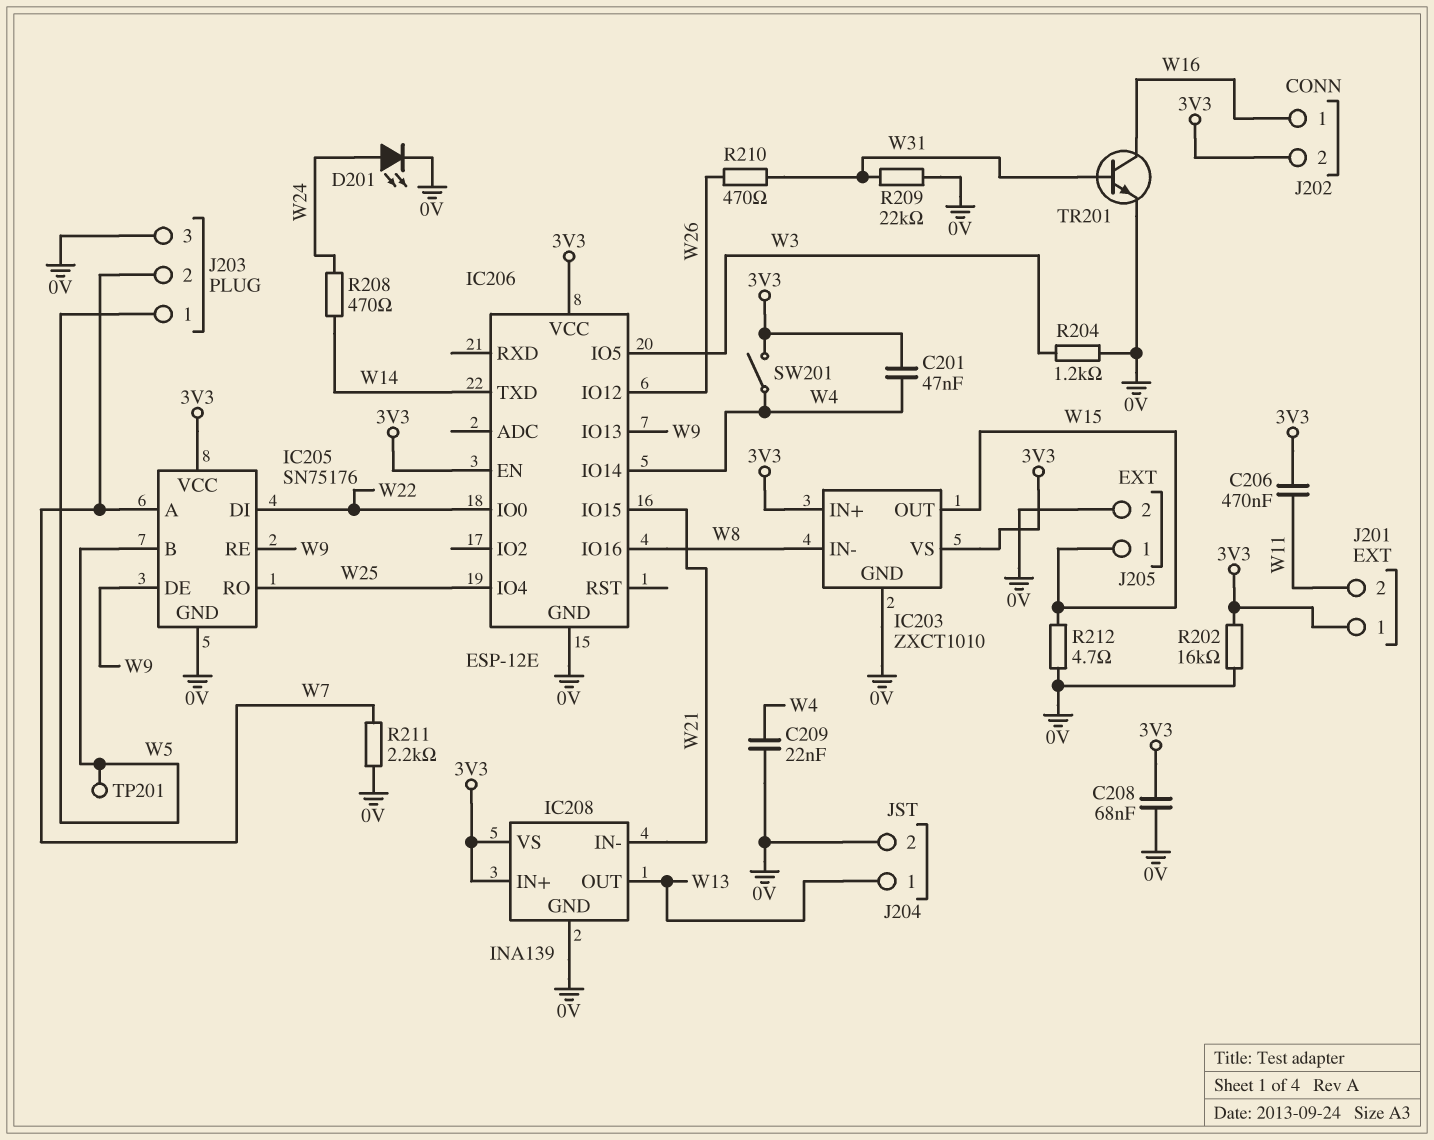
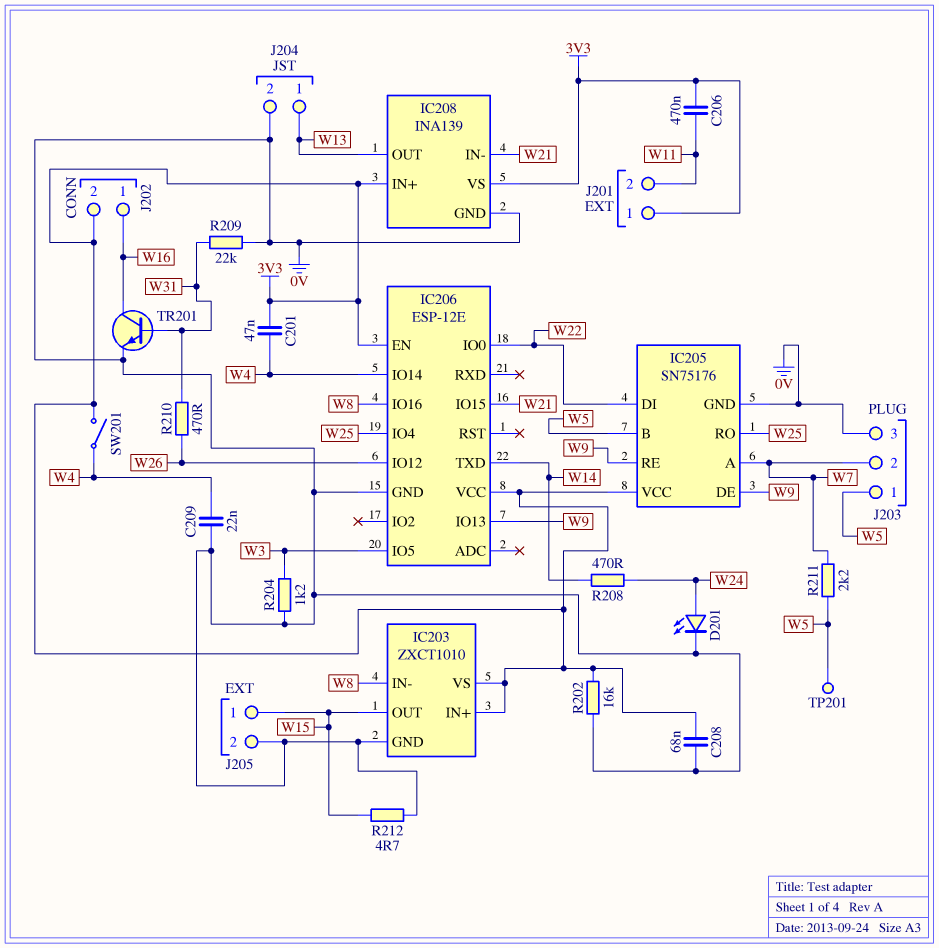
R211: 2.2k (0V, W7) -> 2.2k (W5, W7)

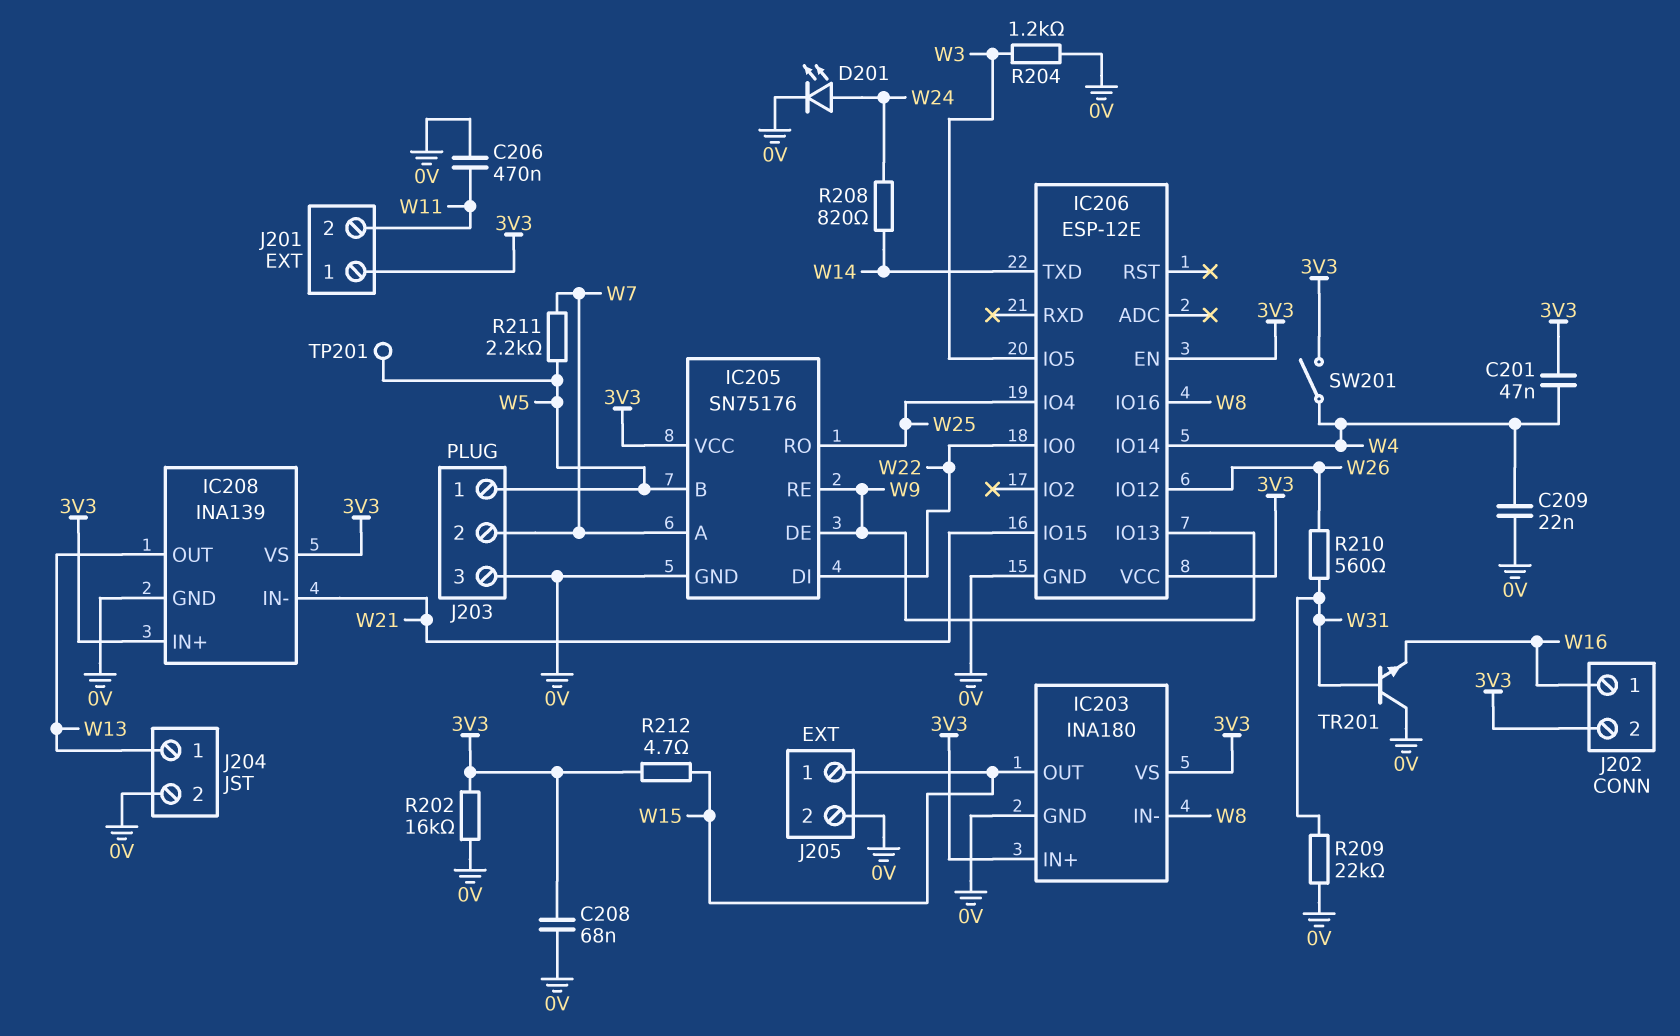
C206: 470nF (3V3, W11) -> 470nF (0V, W11)
IC203: ZXCT1010 -> INA180
R208: 470 (W14, W24) -> 820 (W14, W24)
R210: 470 (W26, W31) -> 560 (W26, W31)
R212: 4.7 (0V, W15) -> 4.7 (3V3, W15)
TR201: NPN (B W31, C W16, E 0V) -> NPN (B W31, C 0V, E W16)

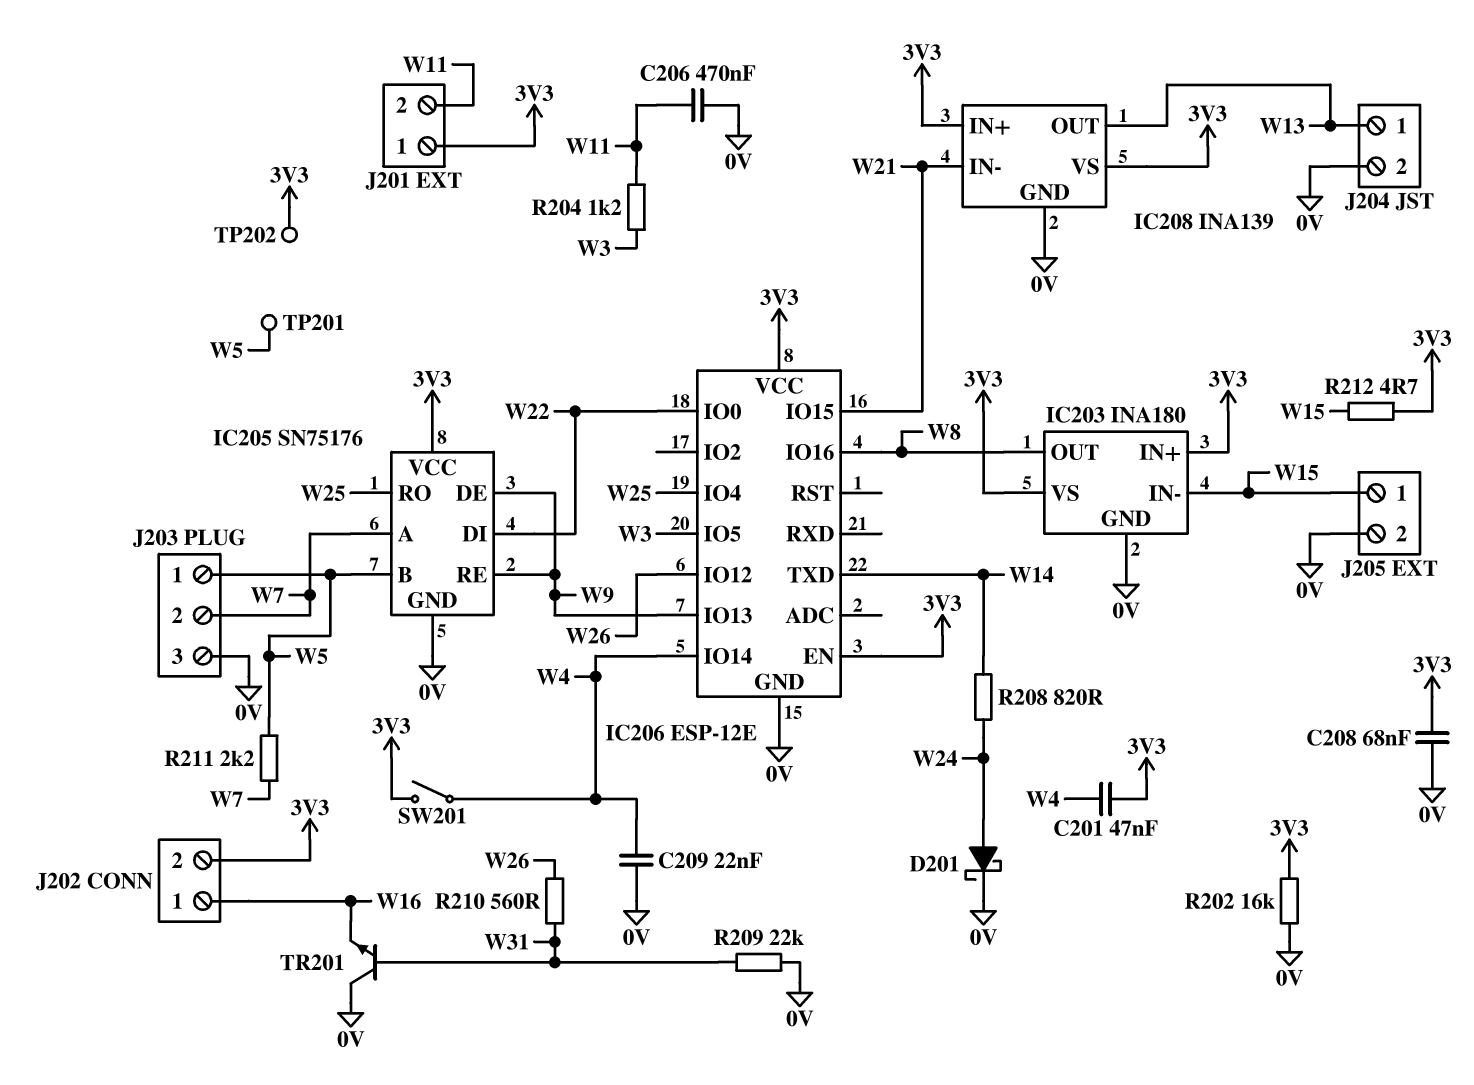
D201: LED (A W24, K 0V) -> schottky (A W24, K 0V)
IC203 pin IN-: W8 -> W15
IC203 pin OUT: W15 -> W8
R204: 1.2k (0V, W3) -> 1.2k (W3, W11)
TP202: none -> test point (3V3)

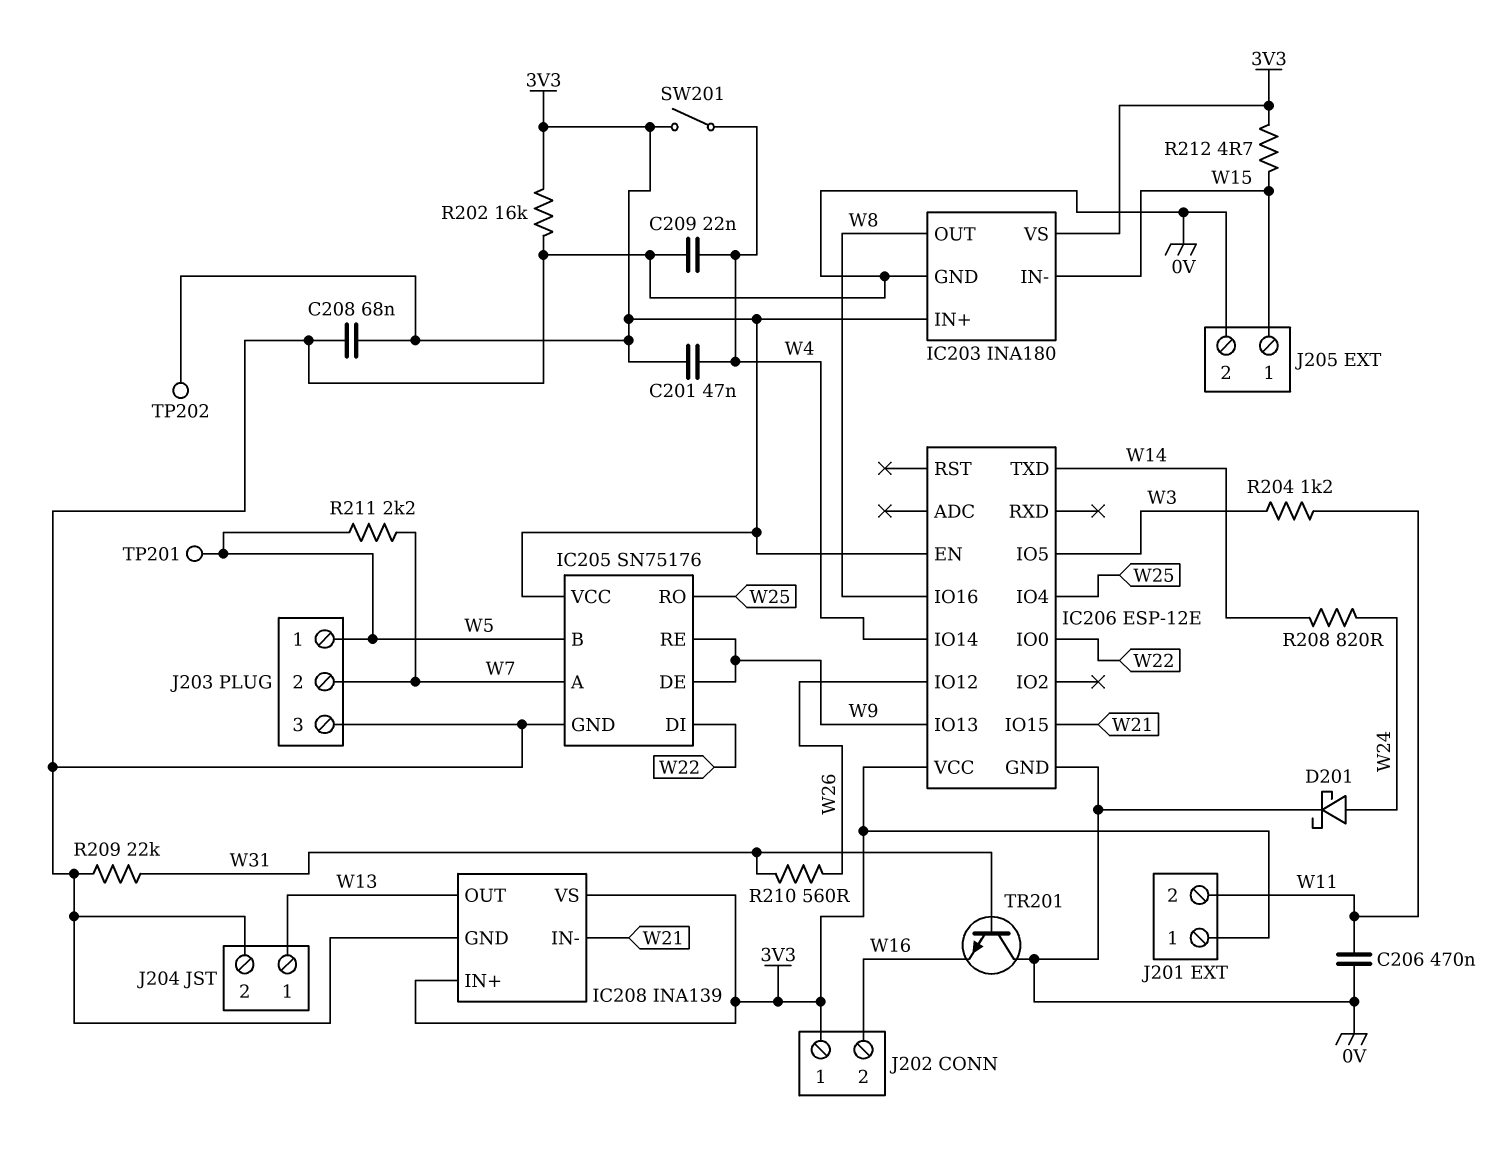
J202 pin 1: W16 -> 3V3
J202 pin 2: 3V3 -> W16

